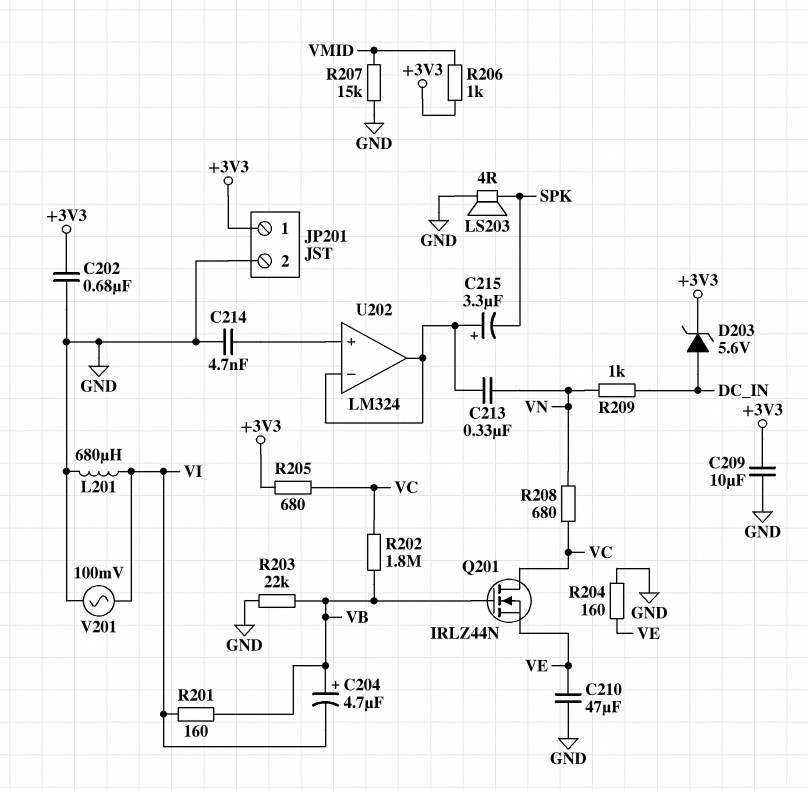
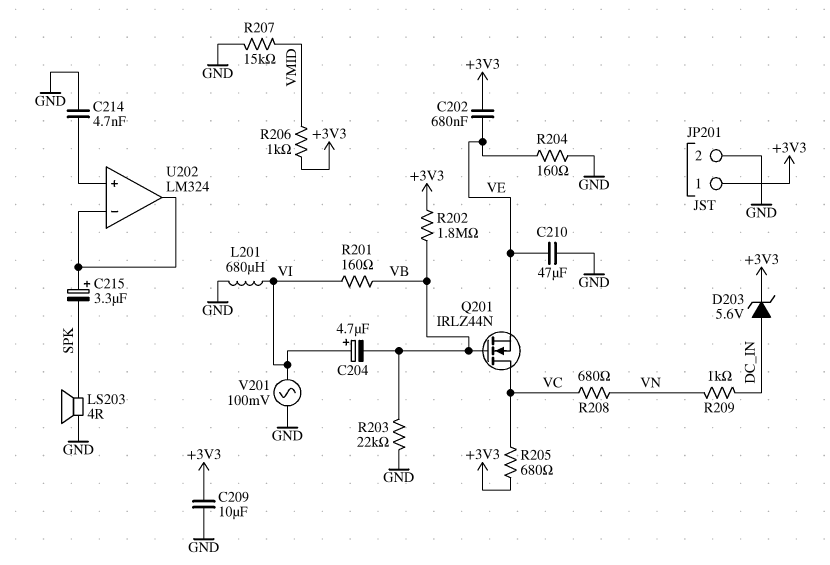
C202: 680nF (+3V3, GND) -> 680nF (+3V3, VE)
C204: 4.7uF (plus VB, minus VI) -> 4.7uF (plus VI, minus VB)
C213: 330nF (U202/in-, VN) -> none
R202: 1.8M (VB, VC) -> 1.8M (+3V3, VB)

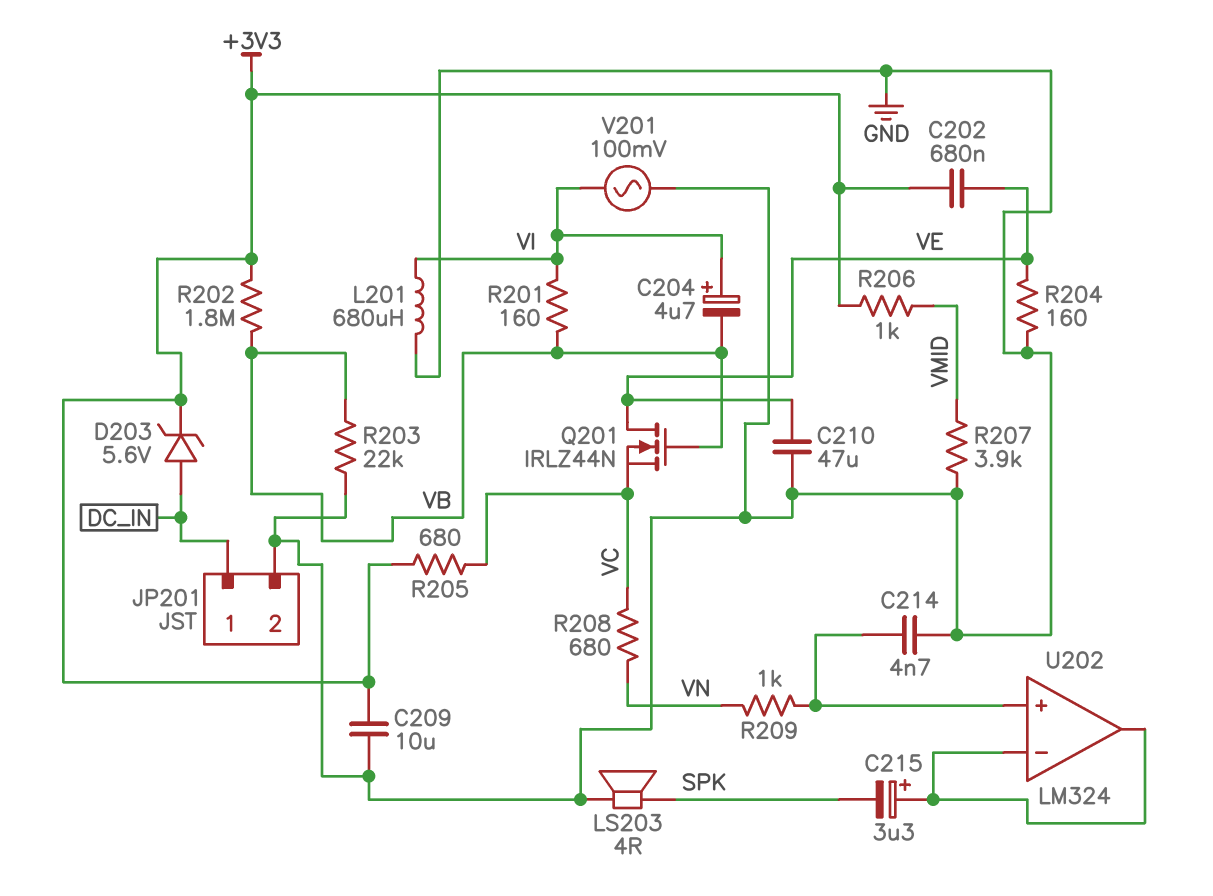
JP201 pin 1: +3V3 -> DC_IN
Q201: NMOS IRLZ44N (G VB, D VC, S VE) -> NMOS IRLZ44N (G VB, D VE, S VC)
R207: 15k (GND, VMID) -> 3.9k (GND, VMID)
R209: 1k (DC_IN, VN) -> 1k (U202/in+, VN)

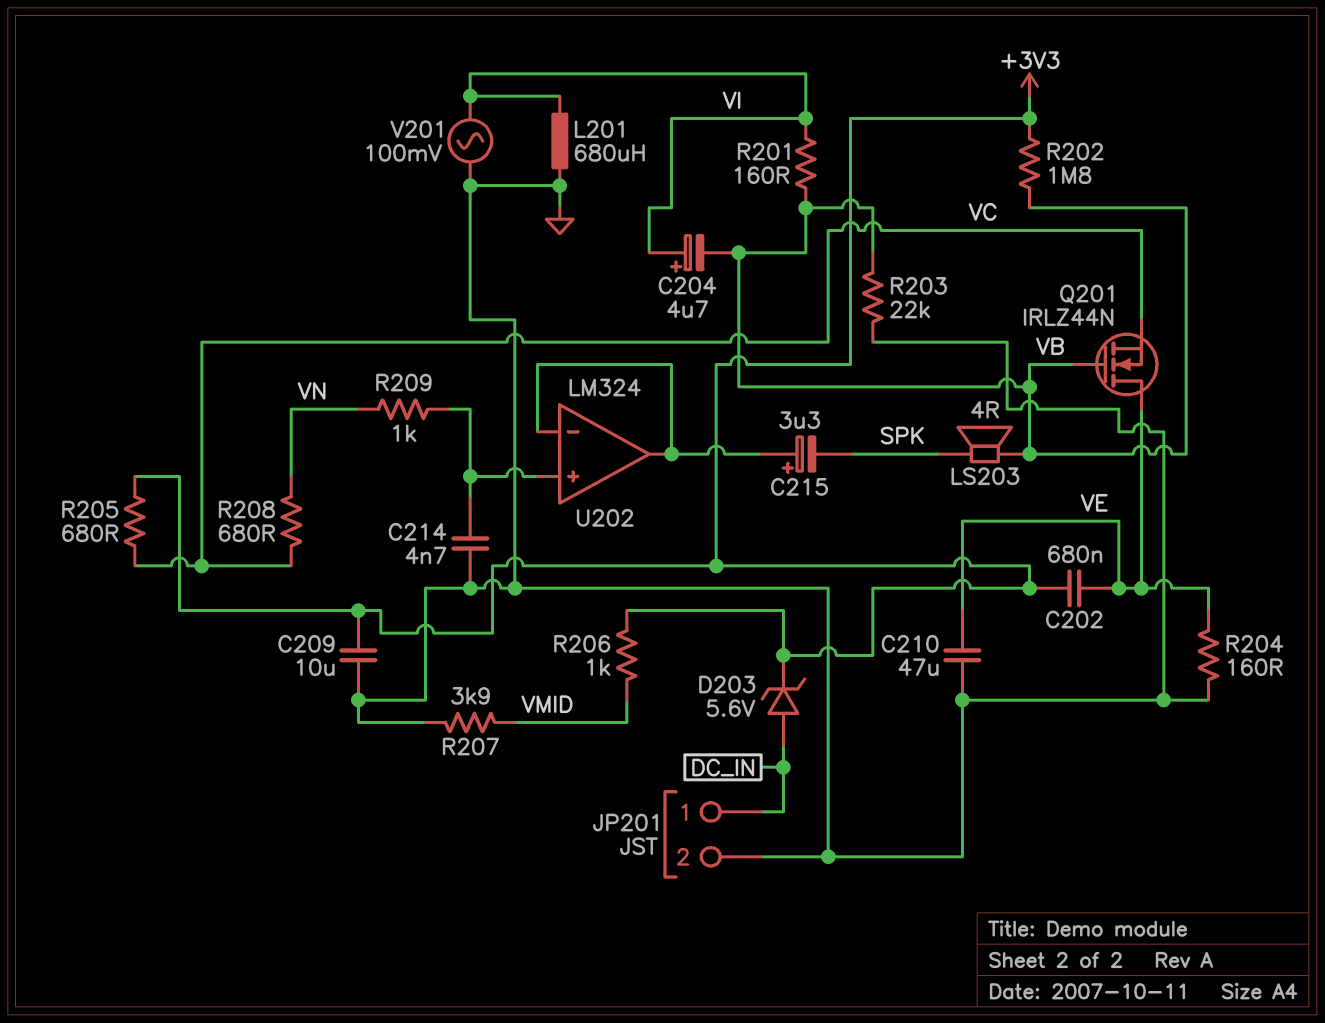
LS203: speaker 4R (GND, SPK) -> speaker 4R (SPK, VB)

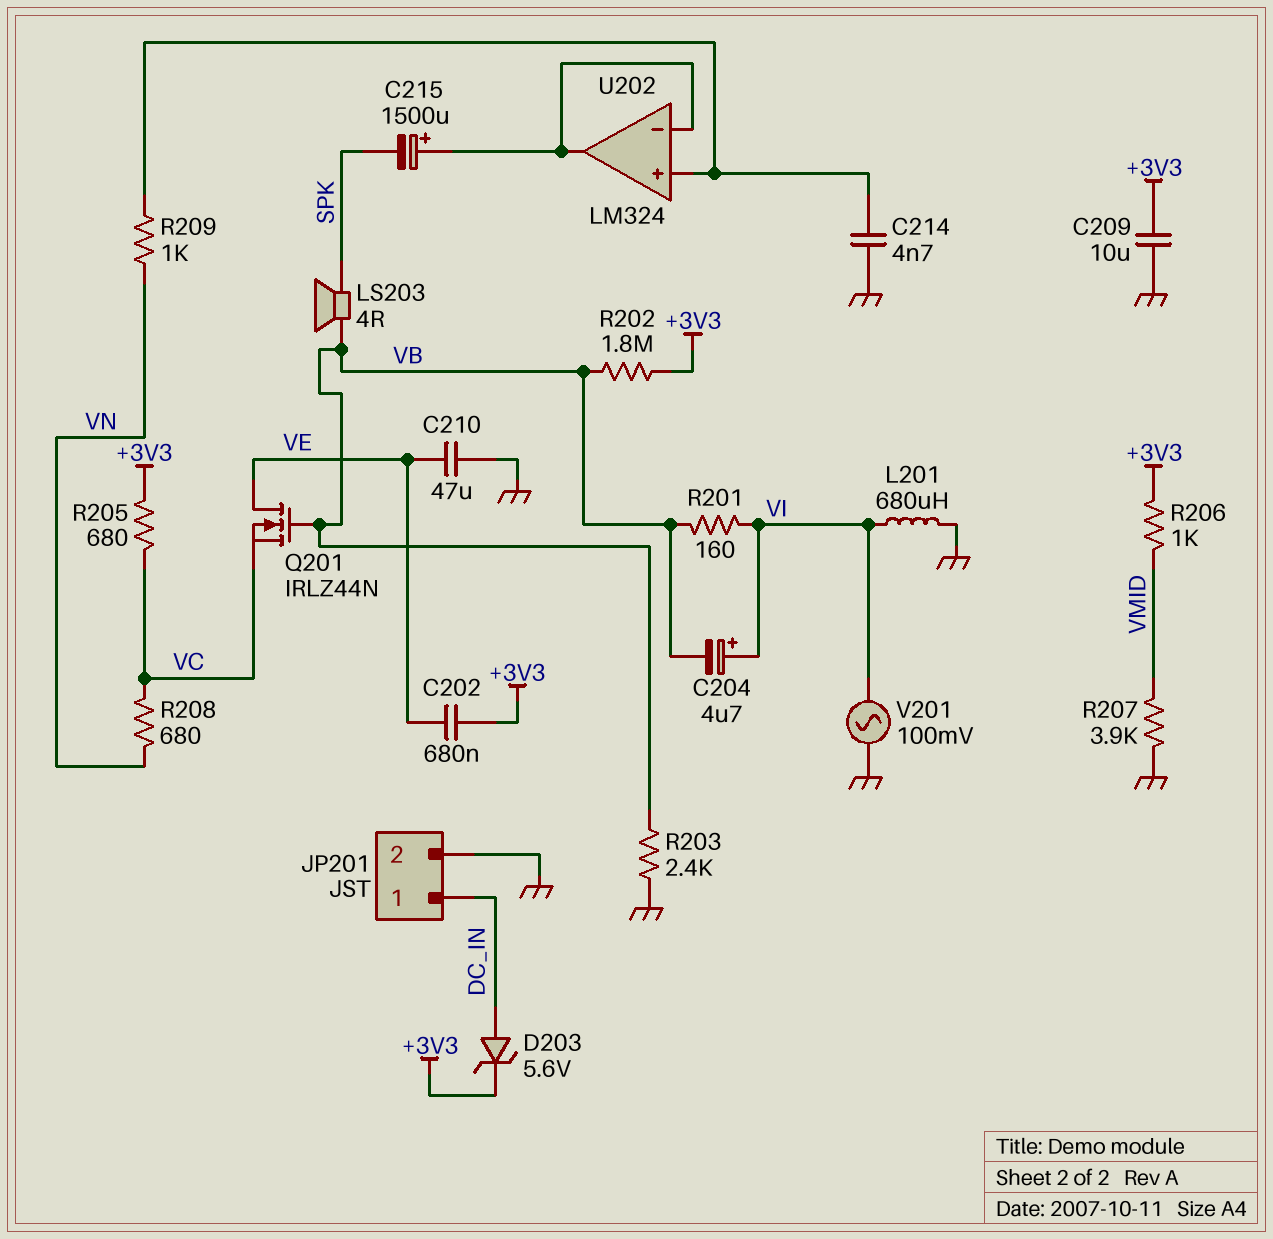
C215: 3.3uF (plus U202/in-, minus SPK) -> 1500uF (plus U202/in-, minus SPK)
R203: 22k (GND, VB) -> 2.4k (GND, VB)
R204: 160 (GND, VE) -> none

